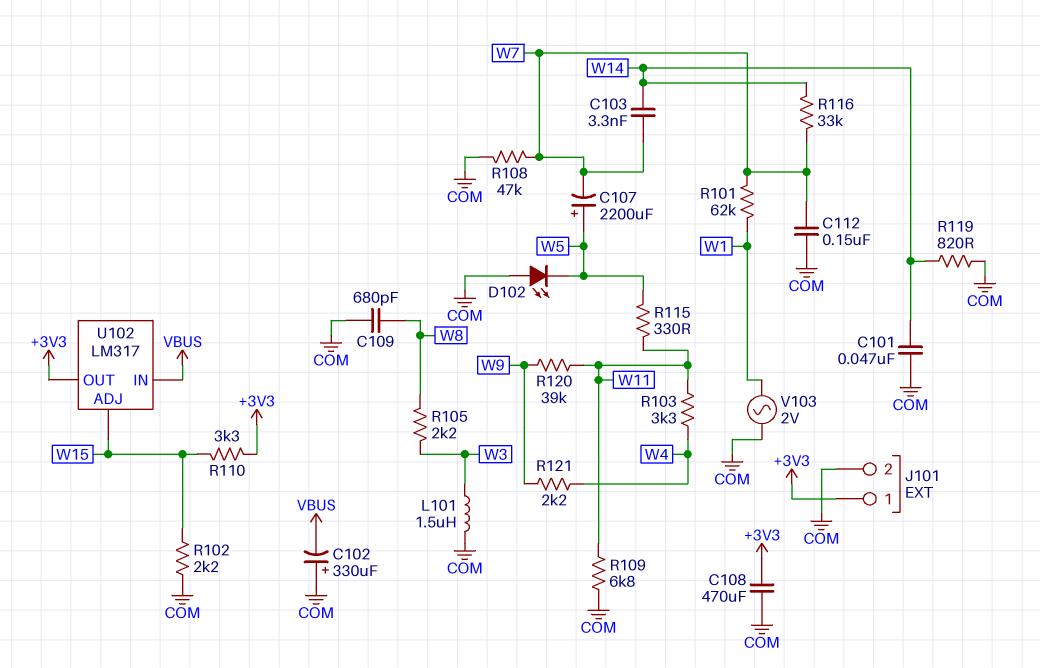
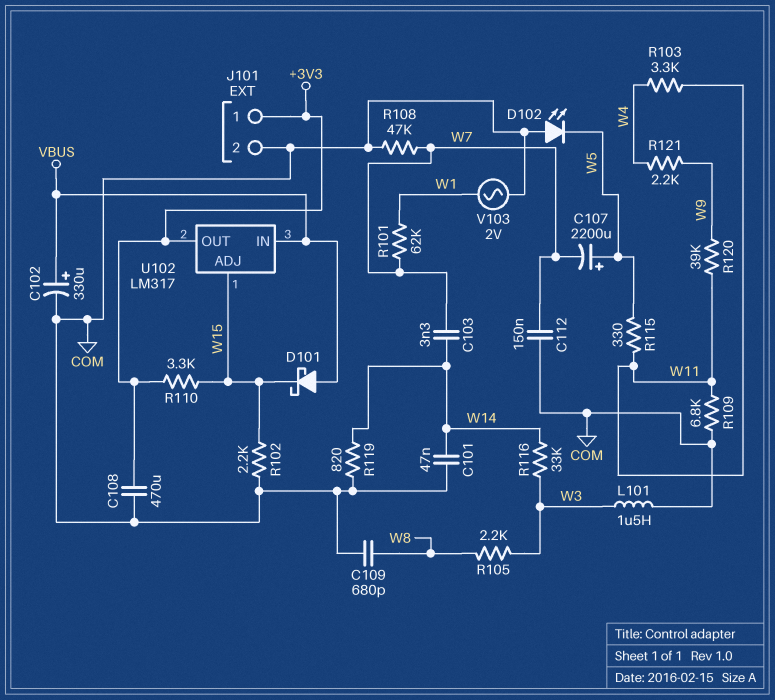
C102: 330uF (plus COM, minus VBUS) -> 330uF (plus VBUS, minus COM)
D101: none -> schottky (A VBUS, K W15)
R116: 33k (W7, W14) -> 33k (W3, W14)

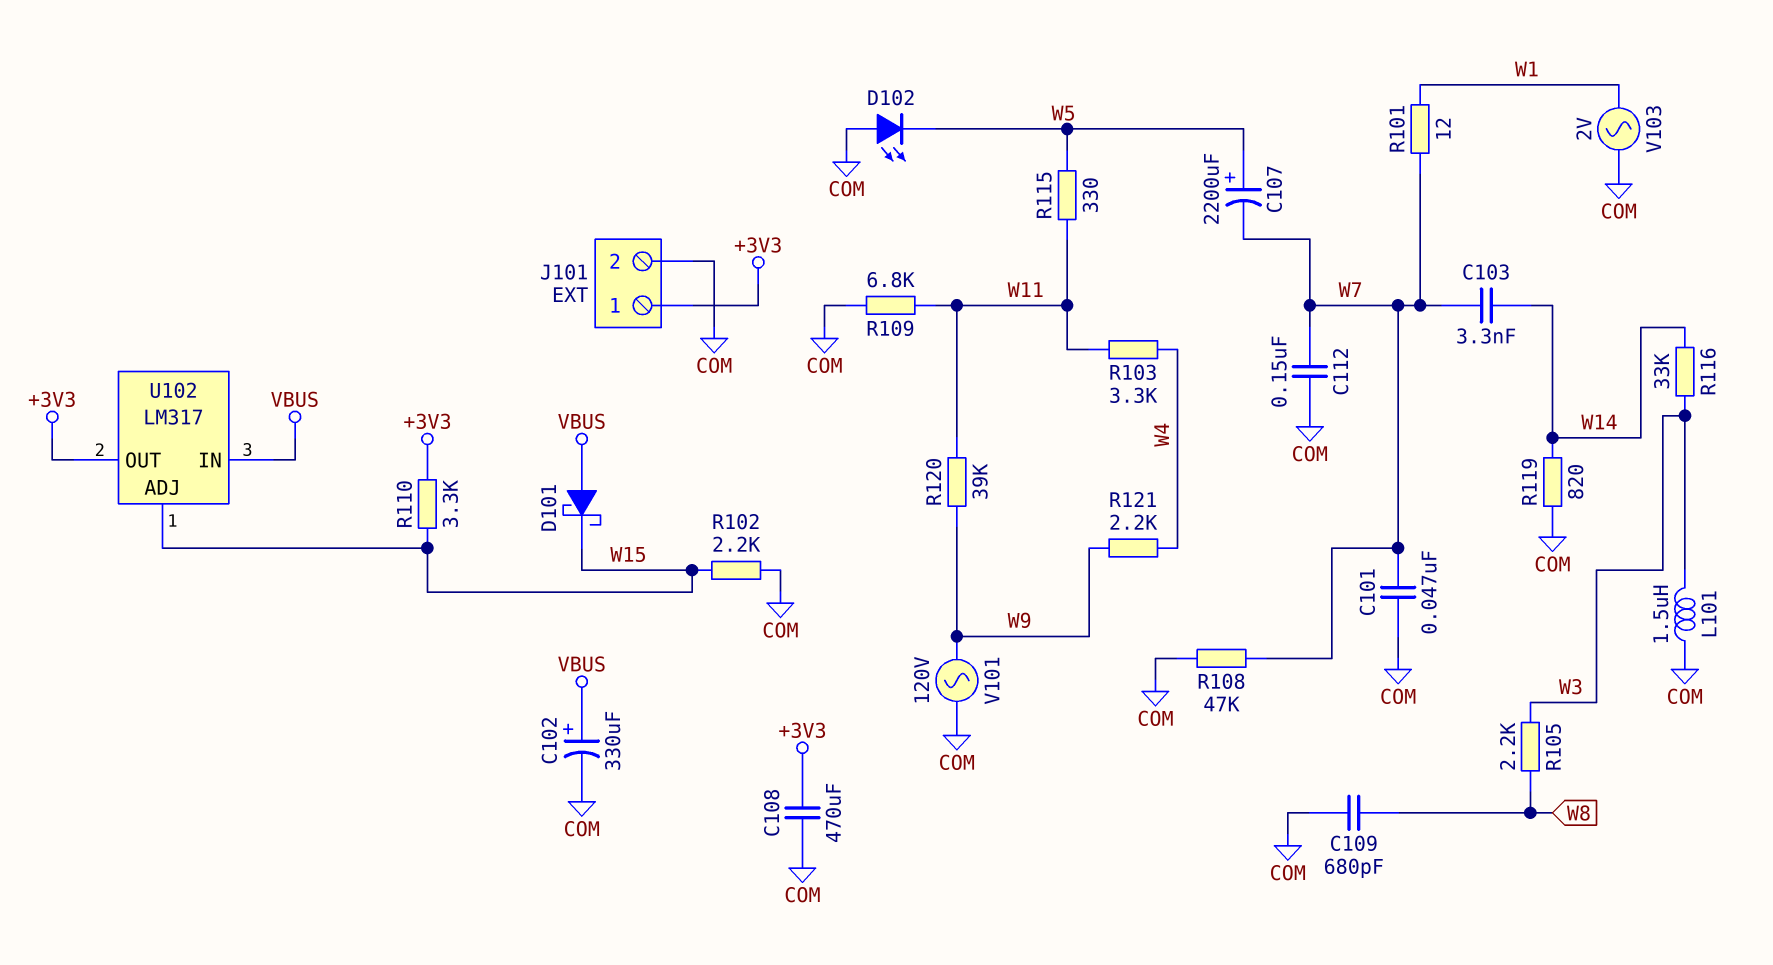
C101: 47nF (COM, W14) -> 47nF (COM, W7)
R101: 62k (W1, W7) -> 12 (W1, W7)
V101: none -> AC 120V (COM, W9)

